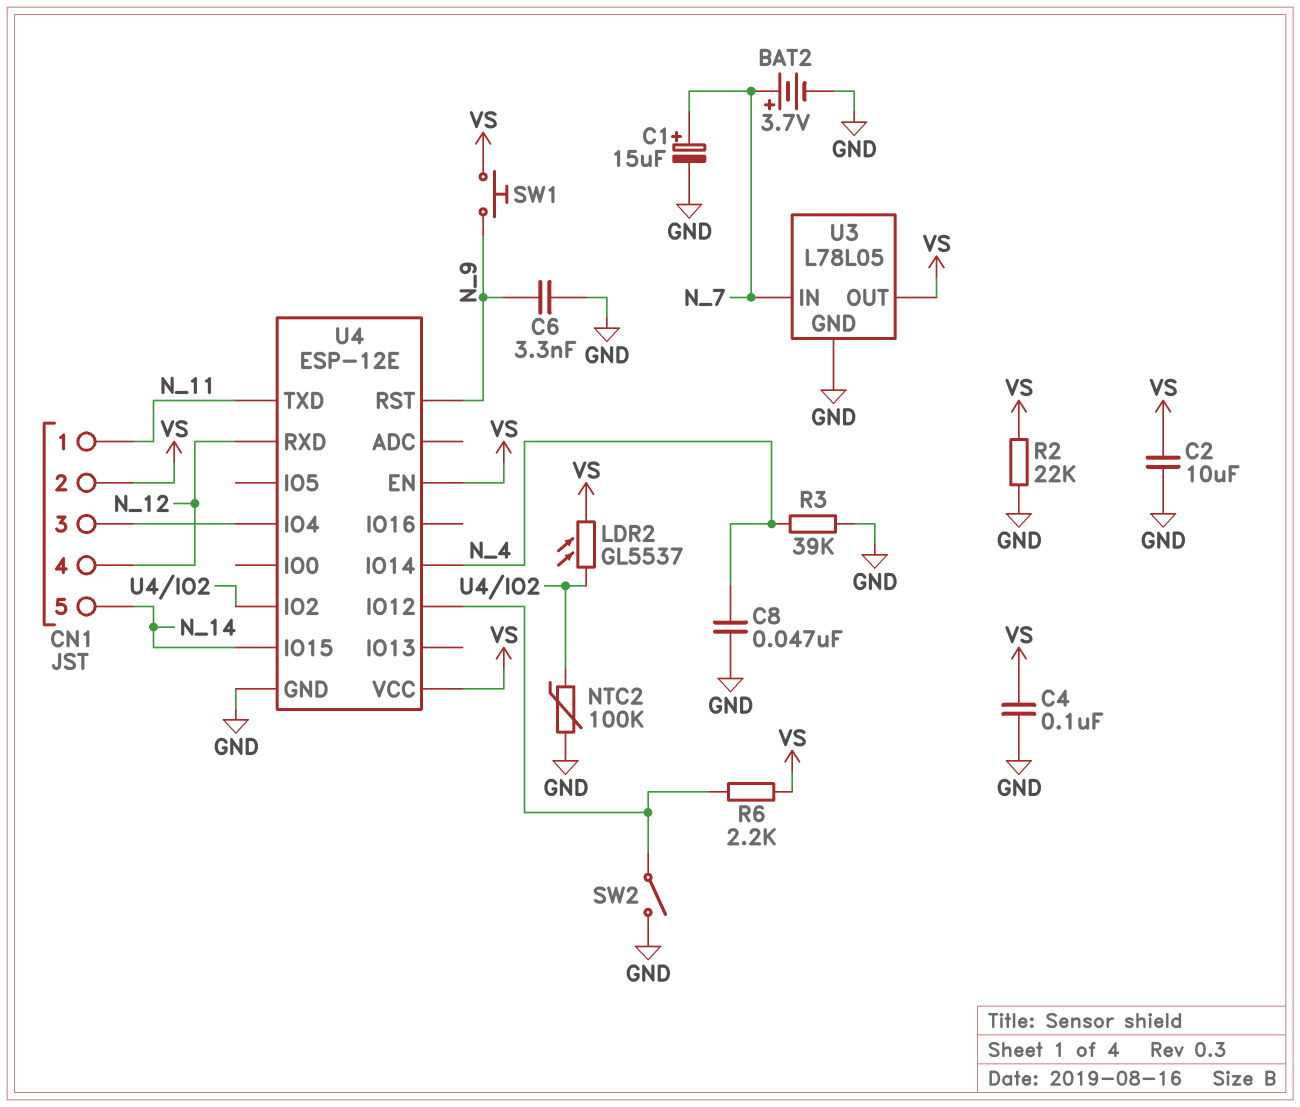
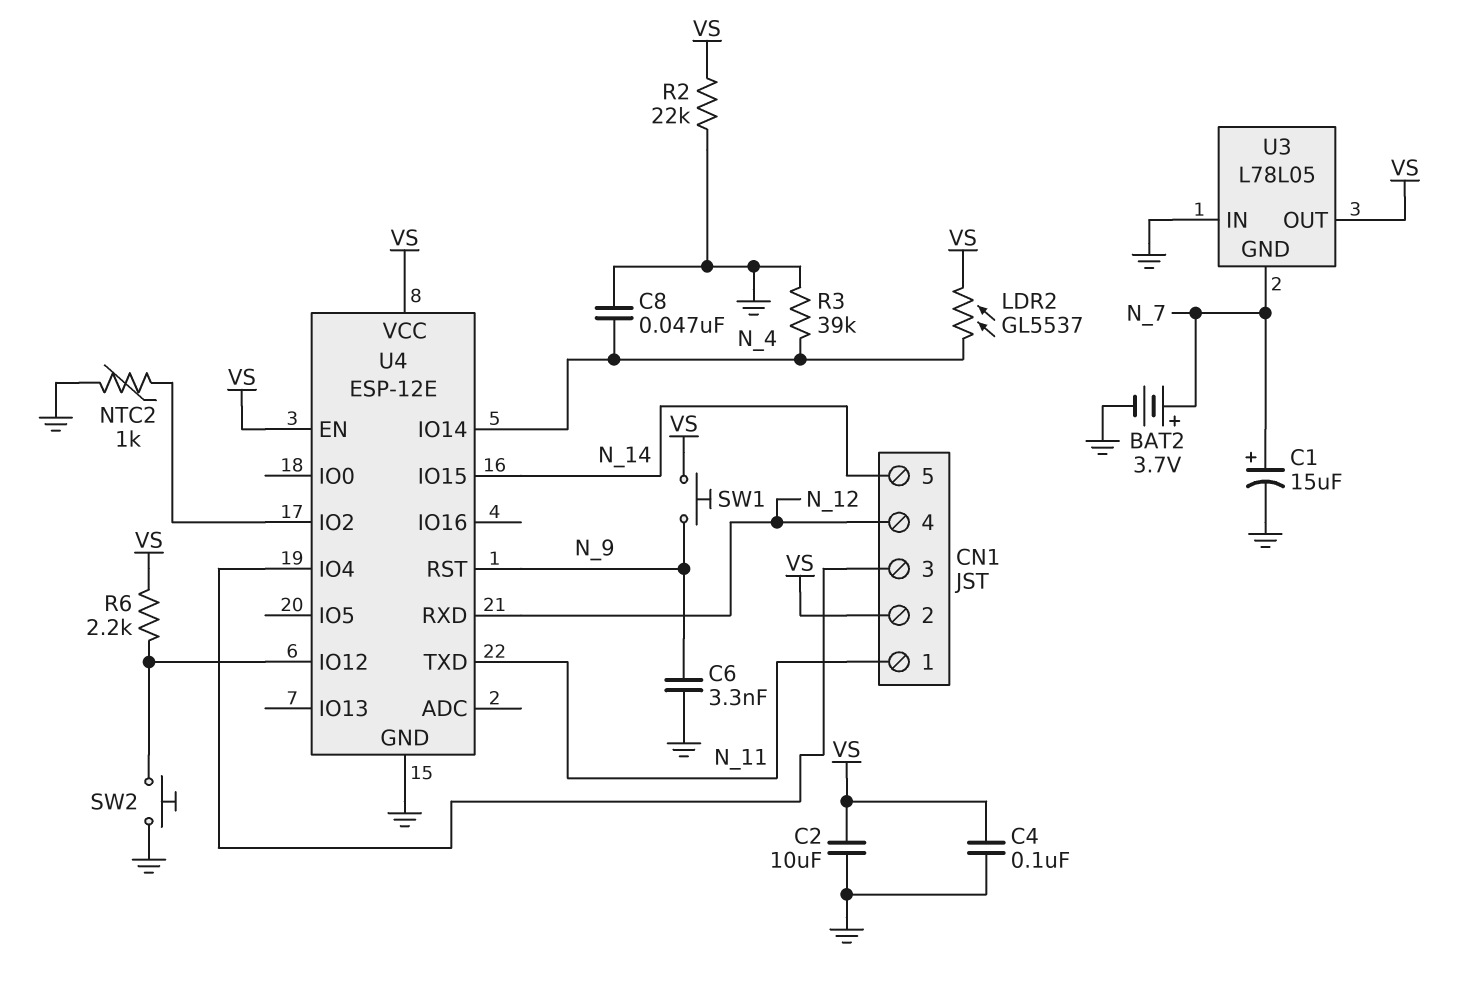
LDR2: GL5537 (U4/IO2, VS) -> GL5537 (N_4, VS)
NTC2: 100k (GND, U4/IO2) -> 1k (GND, U4/IO2)
SW2: switch (GND, U4/IO12) -> button (GND, U4/IO12)
U3 pin GND: GND -> N_7
U3 pin IN: N_7 -> GND

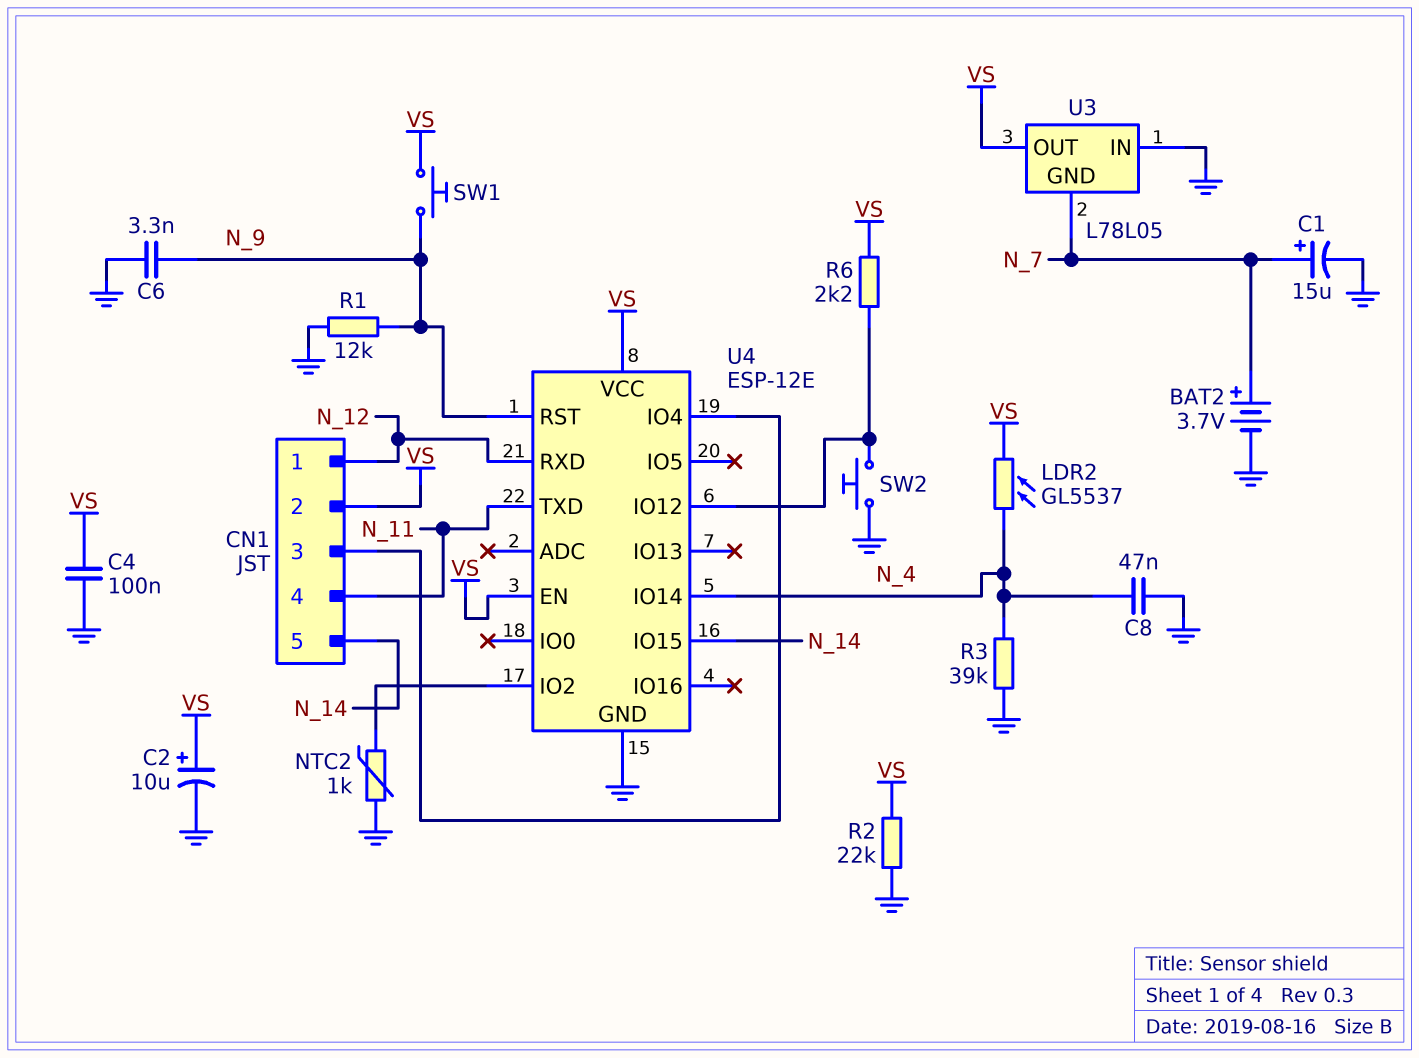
C2: 10uF (GND, VS) -> 10uF (plus VS, minus GND)
CN1 pin 1: N_11 -> N_12
CN1 pin 4: N_12 -> N_11
R1: none -> 12k (GND, N_9)

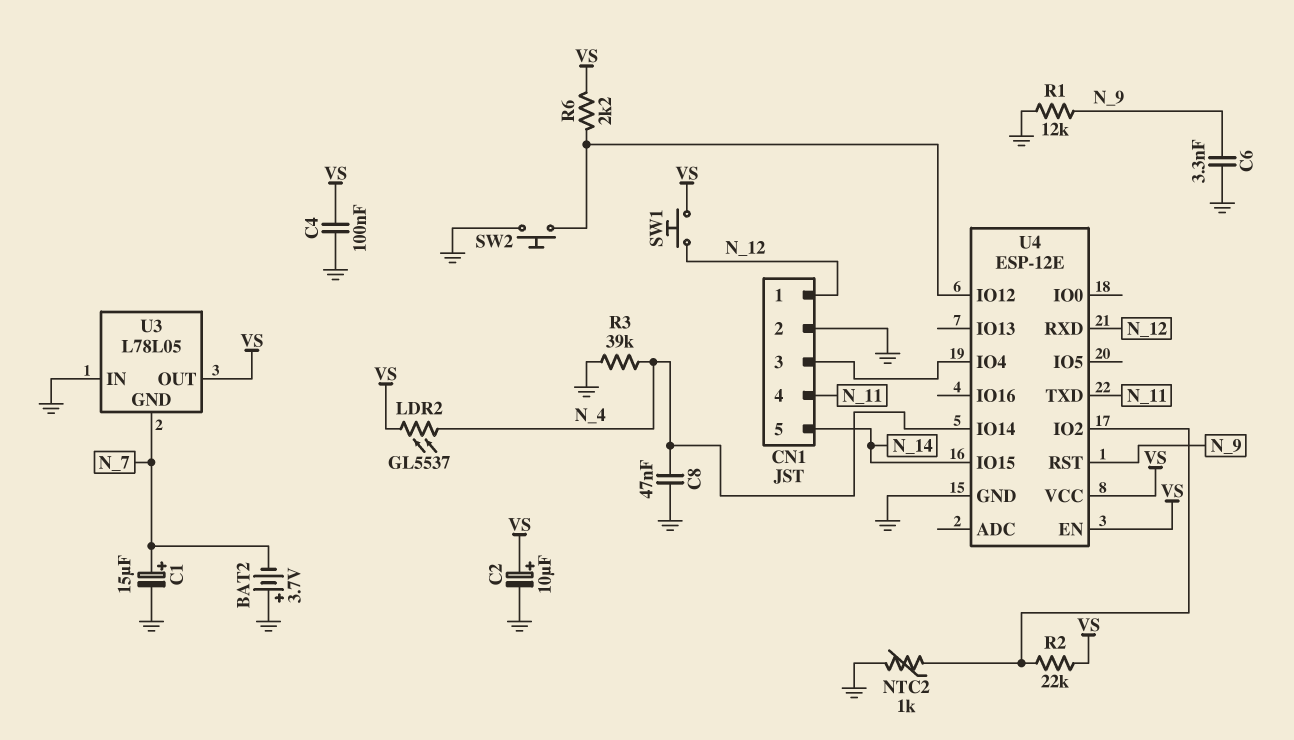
BAT2: 3.7V (plus N_7, minus GND) -> 3.7V (plus GND, minus N_7)
CN1 pin 2: VS -> GND
R2: 22k (GND, VS) -> 22k (U4/IO2, VS)
SW1: button (N_9, VS) -> button (N_12, VS)

